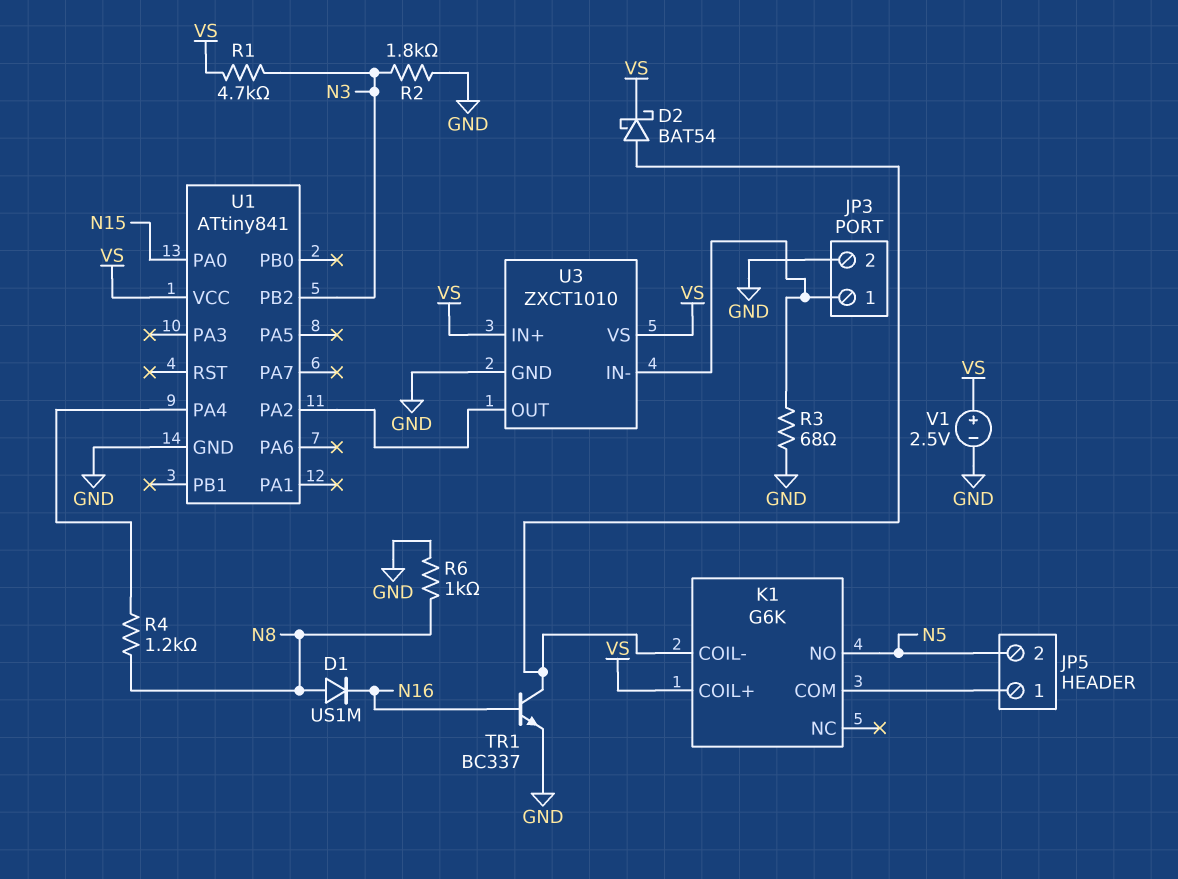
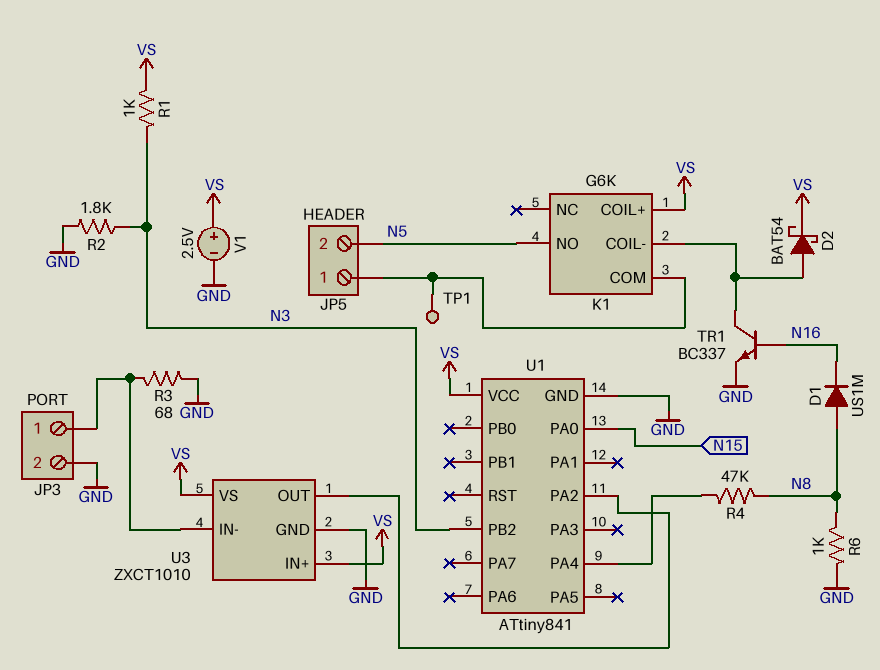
R1: 4.7k (N3, VS) -> 1k (N3, VS)
R4: 1.2k (N8, U1/PA4) -> 47k (N8, U1/PA4)
TP1: none -> test point (JP5/1)

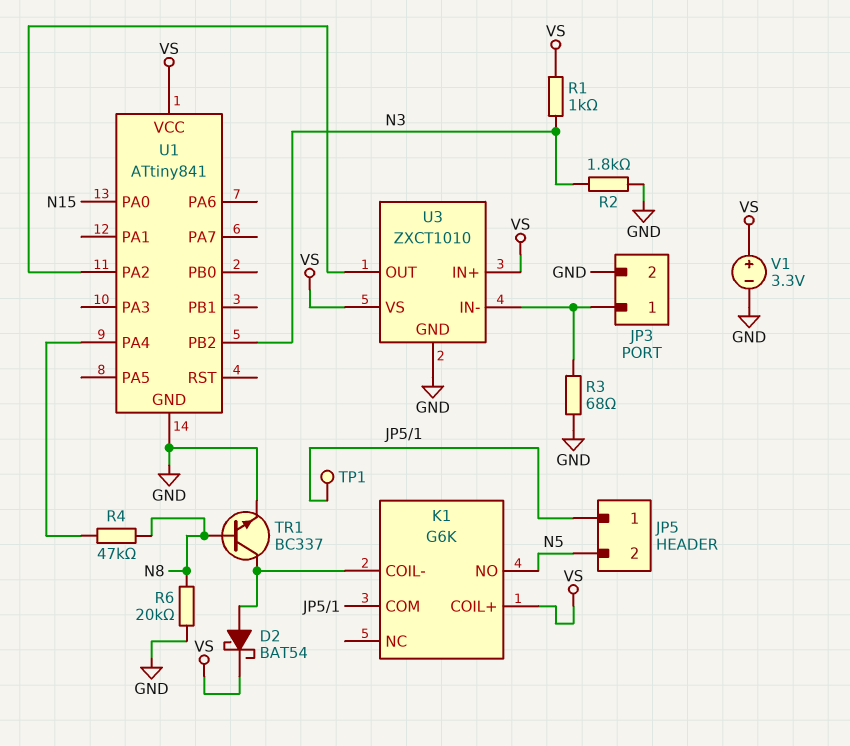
D1: diode US1M (A N8, K N16) -> none
R6: 1k (GND, N8) -> 20k (GND, N8)
TR1: NPN BC337 (B N16, C K1/COIL-, E GND) -> NPN BC337 (B N8, C K1/COIL-, E GND)
V1: 2.5V (plus VS, minus GND) -> 3.3V (plus VS, minus GND)

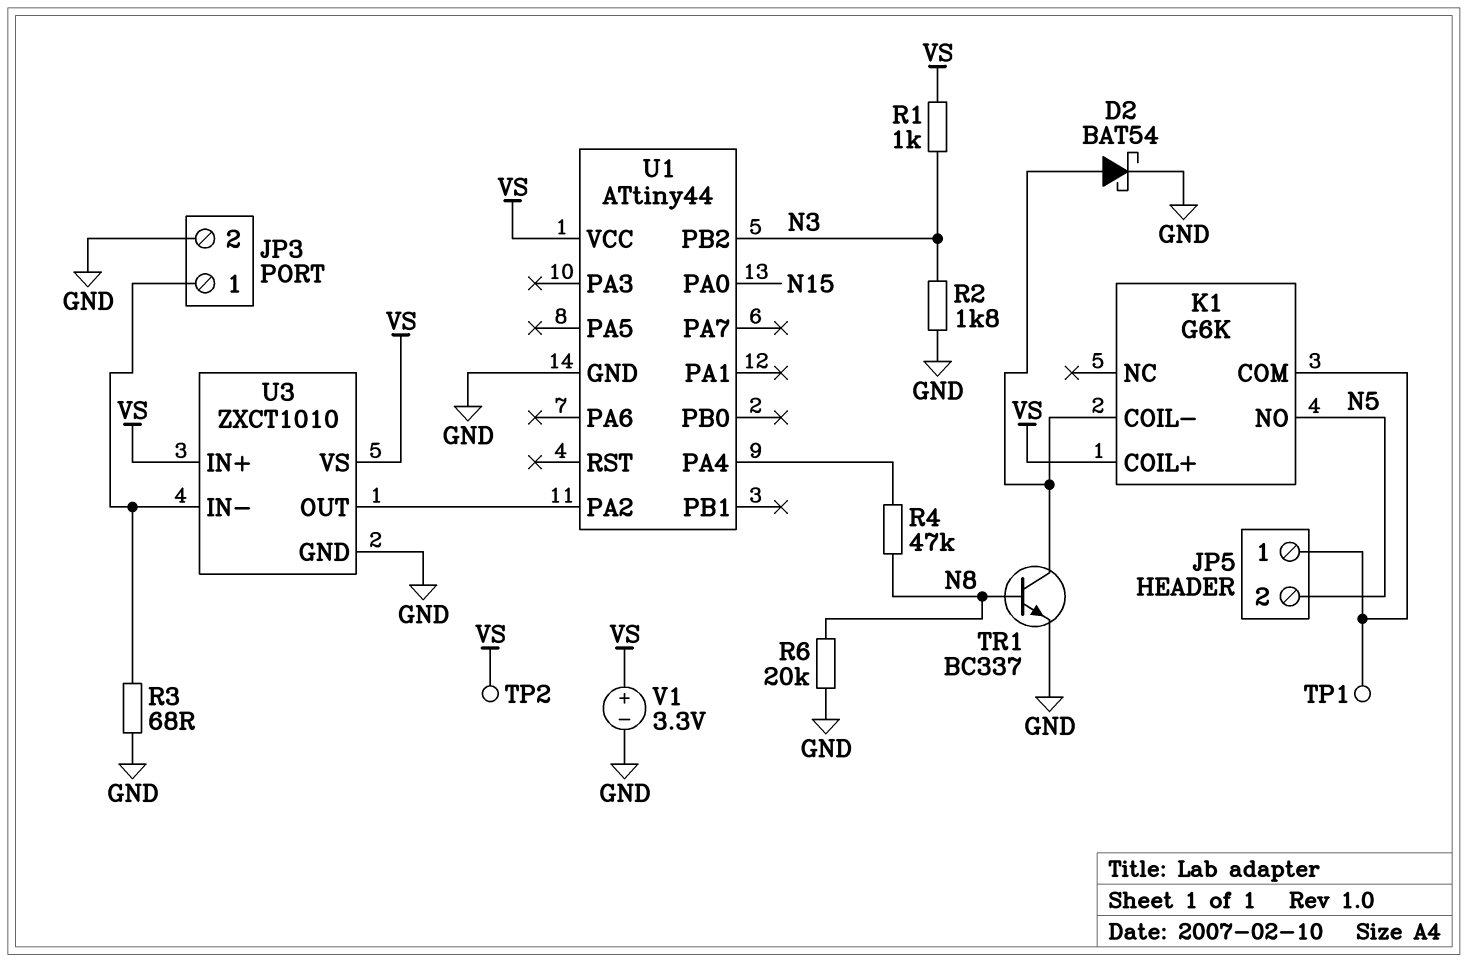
D2: schottky BAT54 (A K1/COIL-, K VS) -> schottky BAT54 (A K1/COIL-, K GND)
TP2: none -> test point (VS)
U1: ATtiny841 -> ATtiny44

